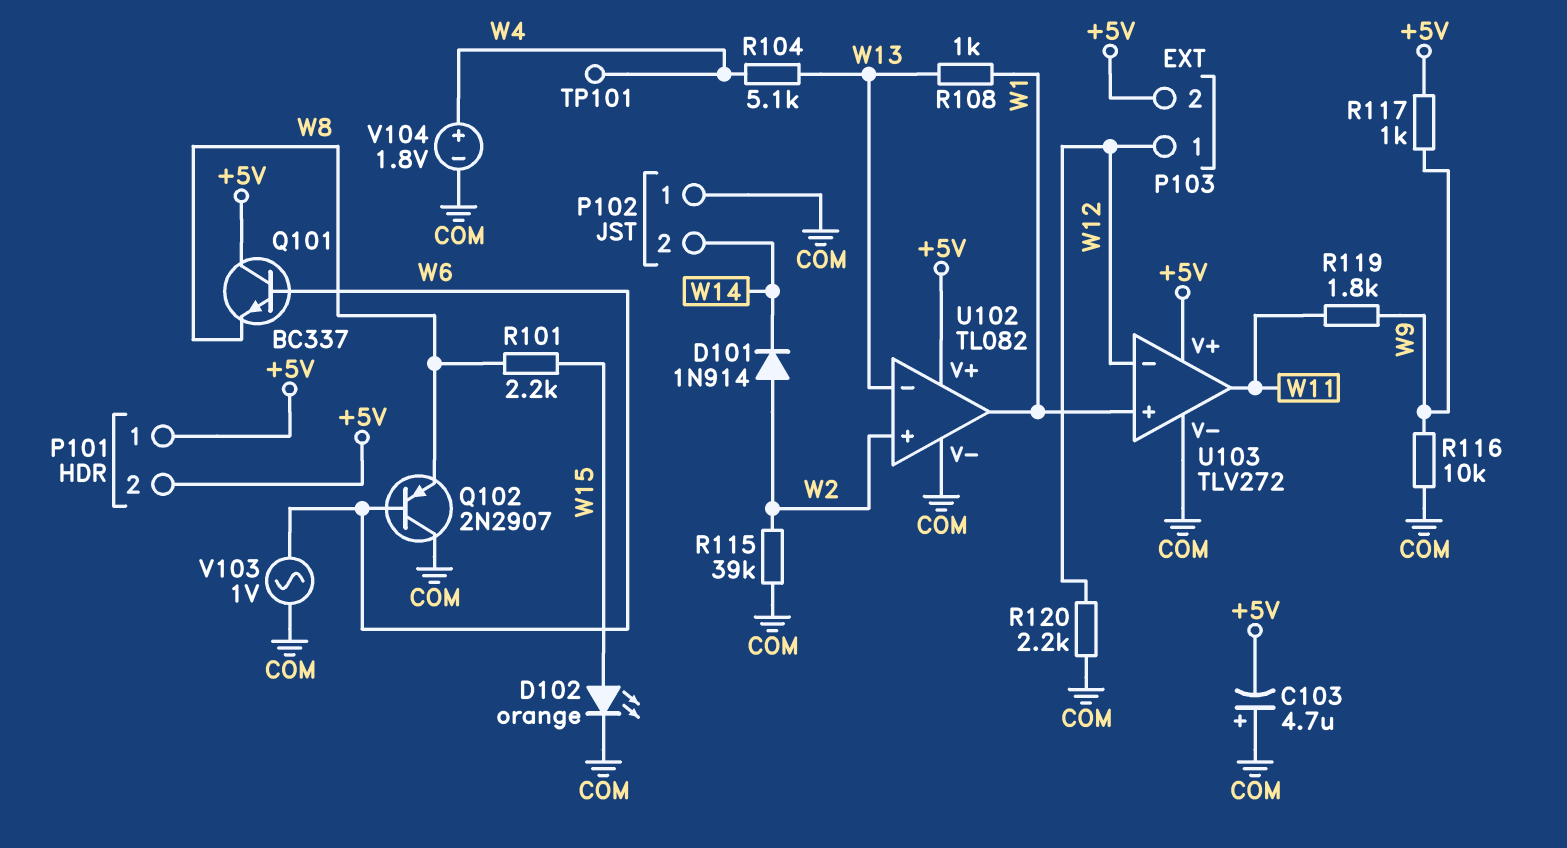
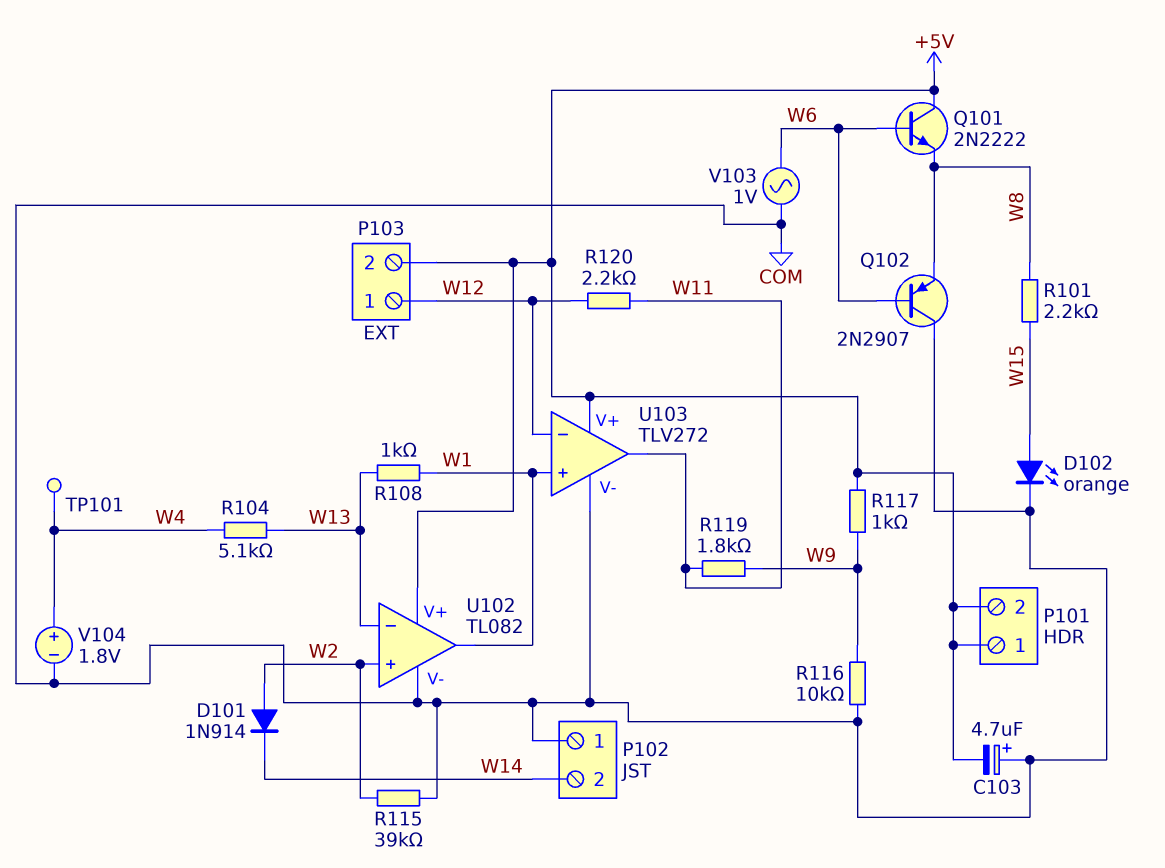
Q101: NPN BC337 (B W6, C +5V, E W8) -> NPN 2N2222 (B W6, C +5V, E W8)
R120: 2.2k (COM, W12) -> 2.2k (W11, W12)

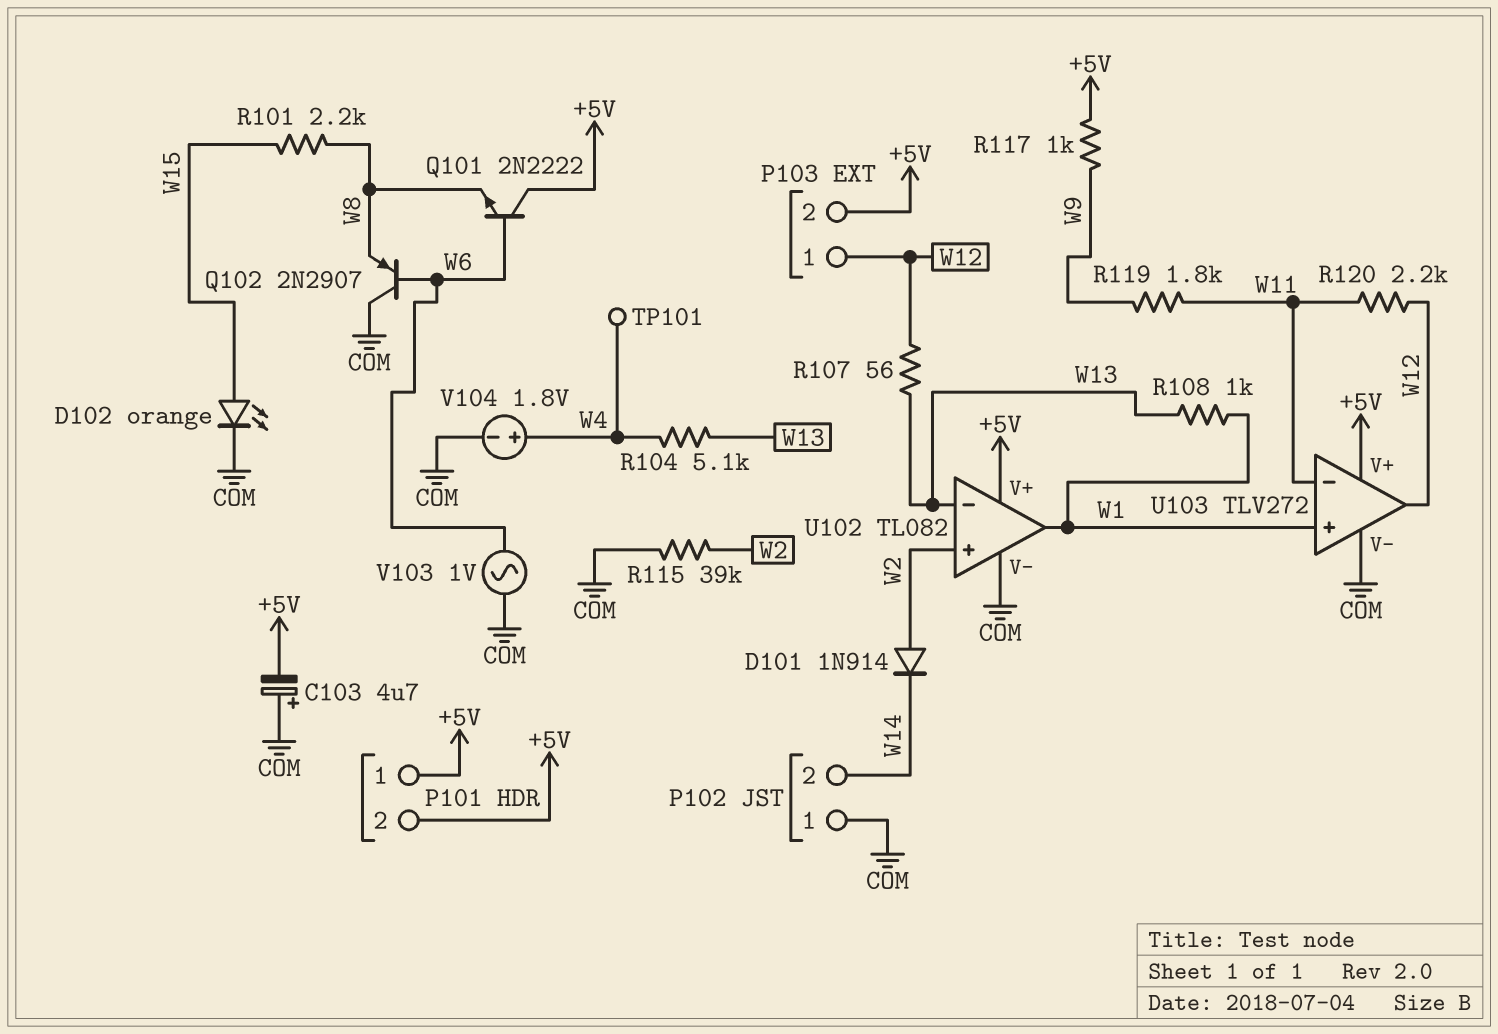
R107: none -> 56 (W12, W13)
R116: 10k (COM, W9) -> none
U103 pin in-: W12 -> W11
U103 pin out: W11 -> W12

